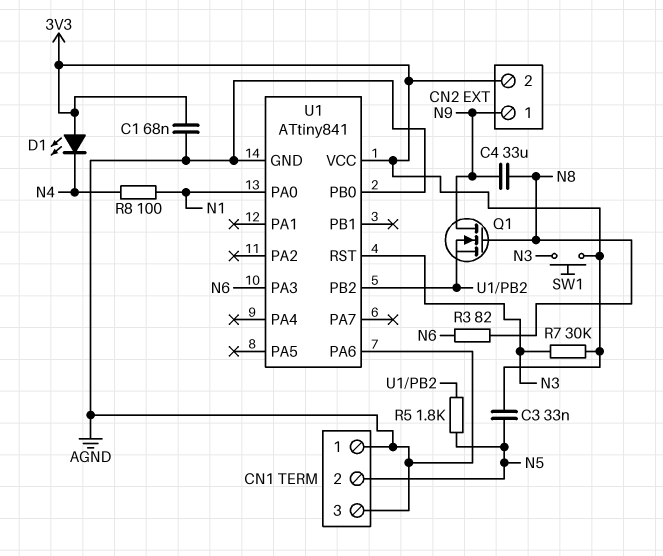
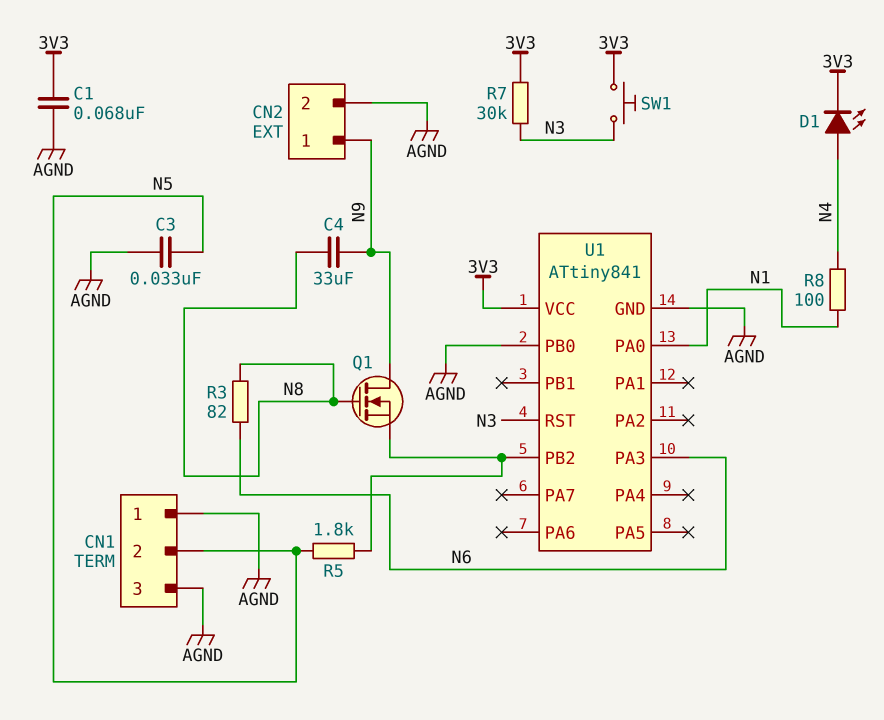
C3: 33nF (3V3, N5) -> 33nF (AGND, N5)
CN2 pin 2: 3V3 -> AGND
D1: LED (A 3V3, K N4) -> LED (A N4, K 3V3)
U1 pin PA6: AGND -> none

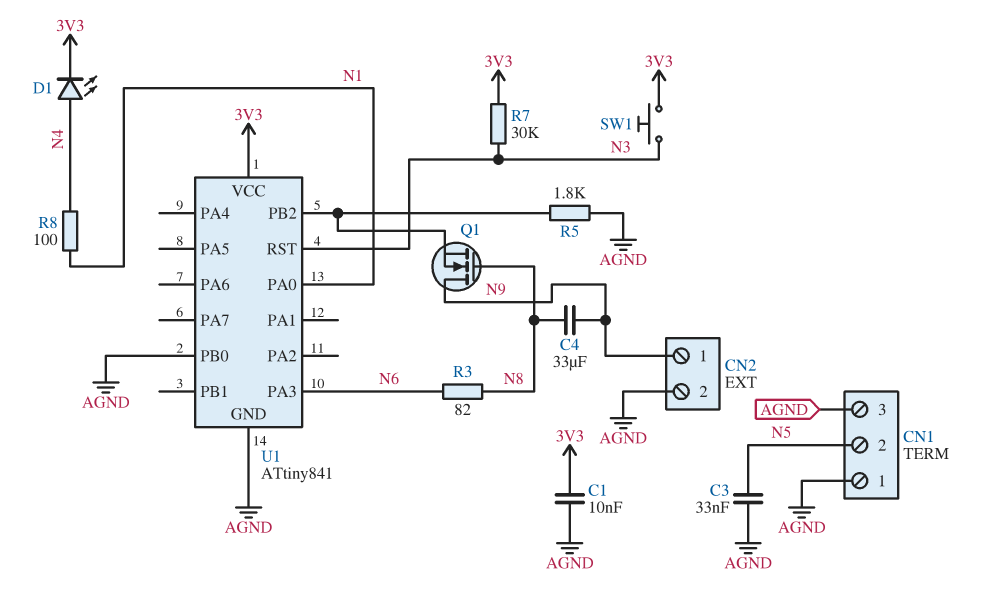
C1: 68nF (3V3, AGND) -> 10nF (3V3, AGND)
R5: 1.8k (N5, U1/PB2) -> 1.8k (AGND, U1/PB2)

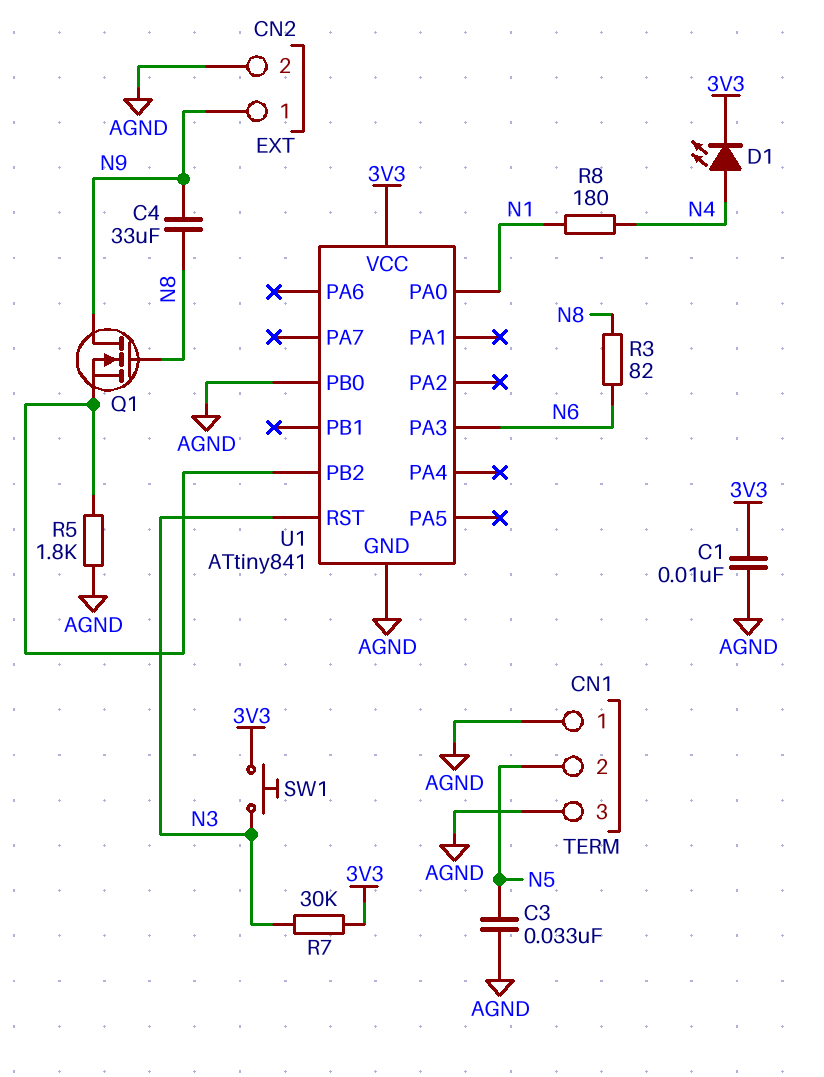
R8: 100 (N1, N4) -> 180 (N1, N4)

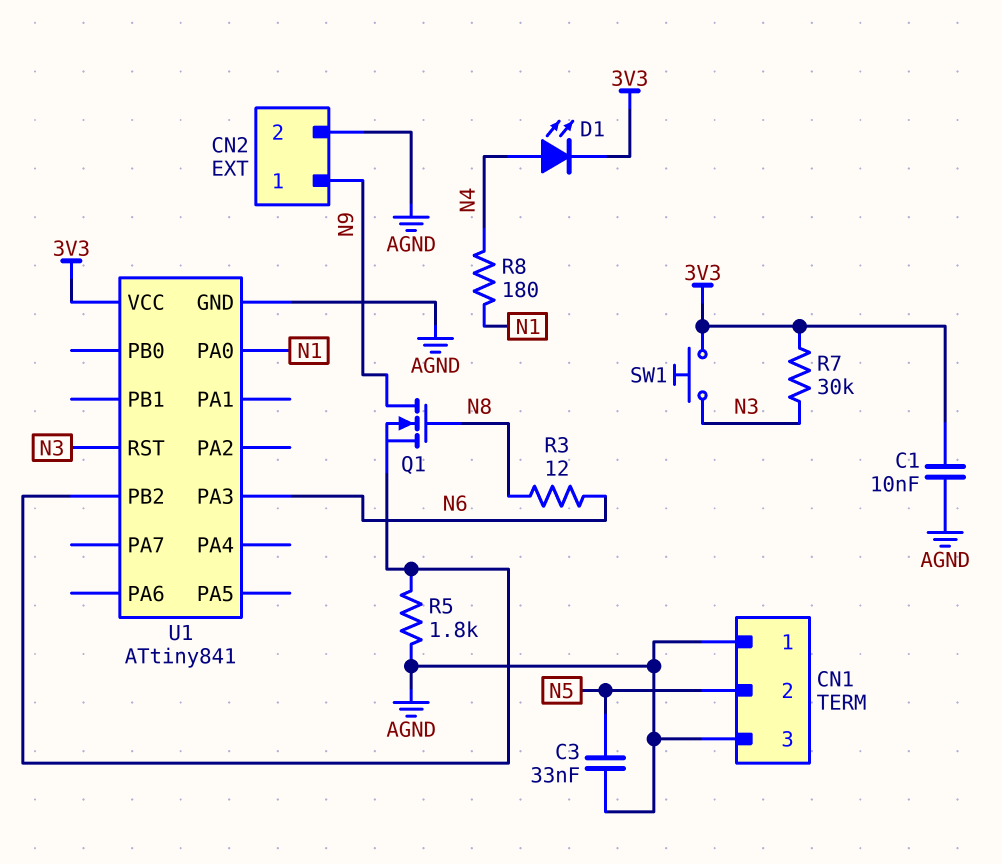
C4: 33uF (N8, N9) -> none
R3: 82 (N6, N8) -> 12 (N6, N8)
U1 pin PB0: AGND -> none

